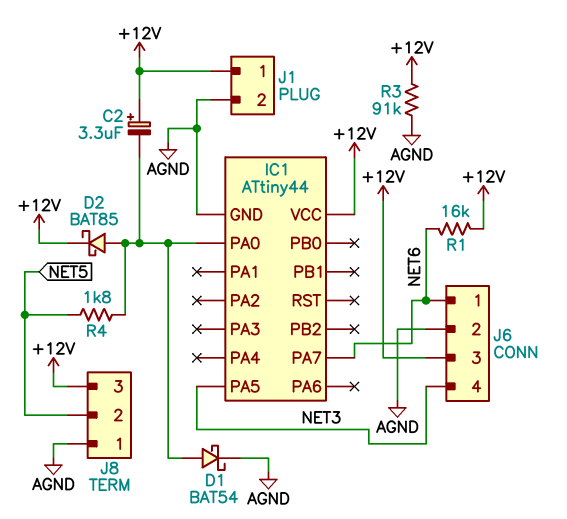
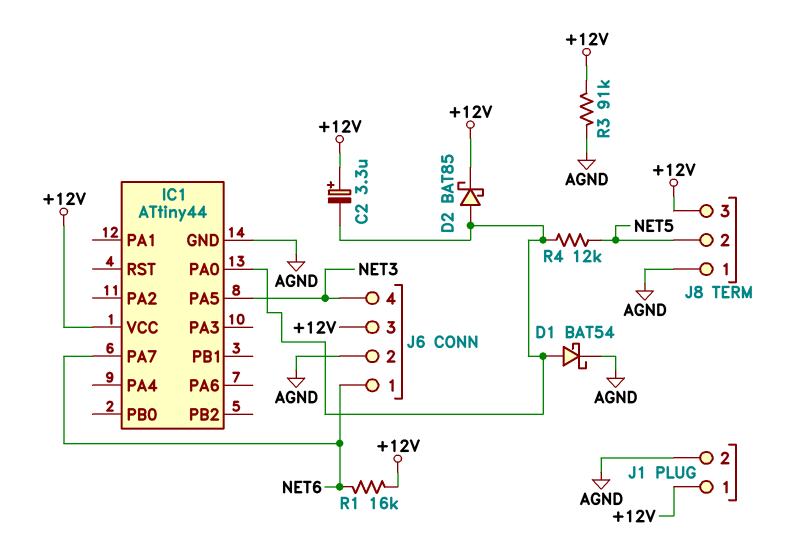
R4: 1.8k (IC1/PA0, NET5) -> 12k (IC1/PA0, NET5)

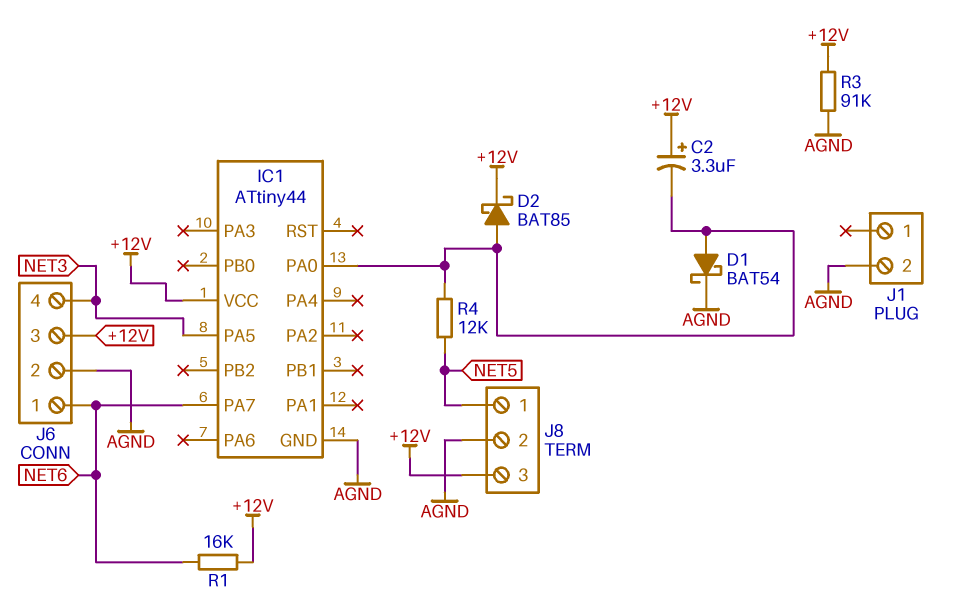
J1 pin 1: +12V -> none
J8 pin 1: AGND -> NET5
J8 pin 2: NET5 -> AGND

